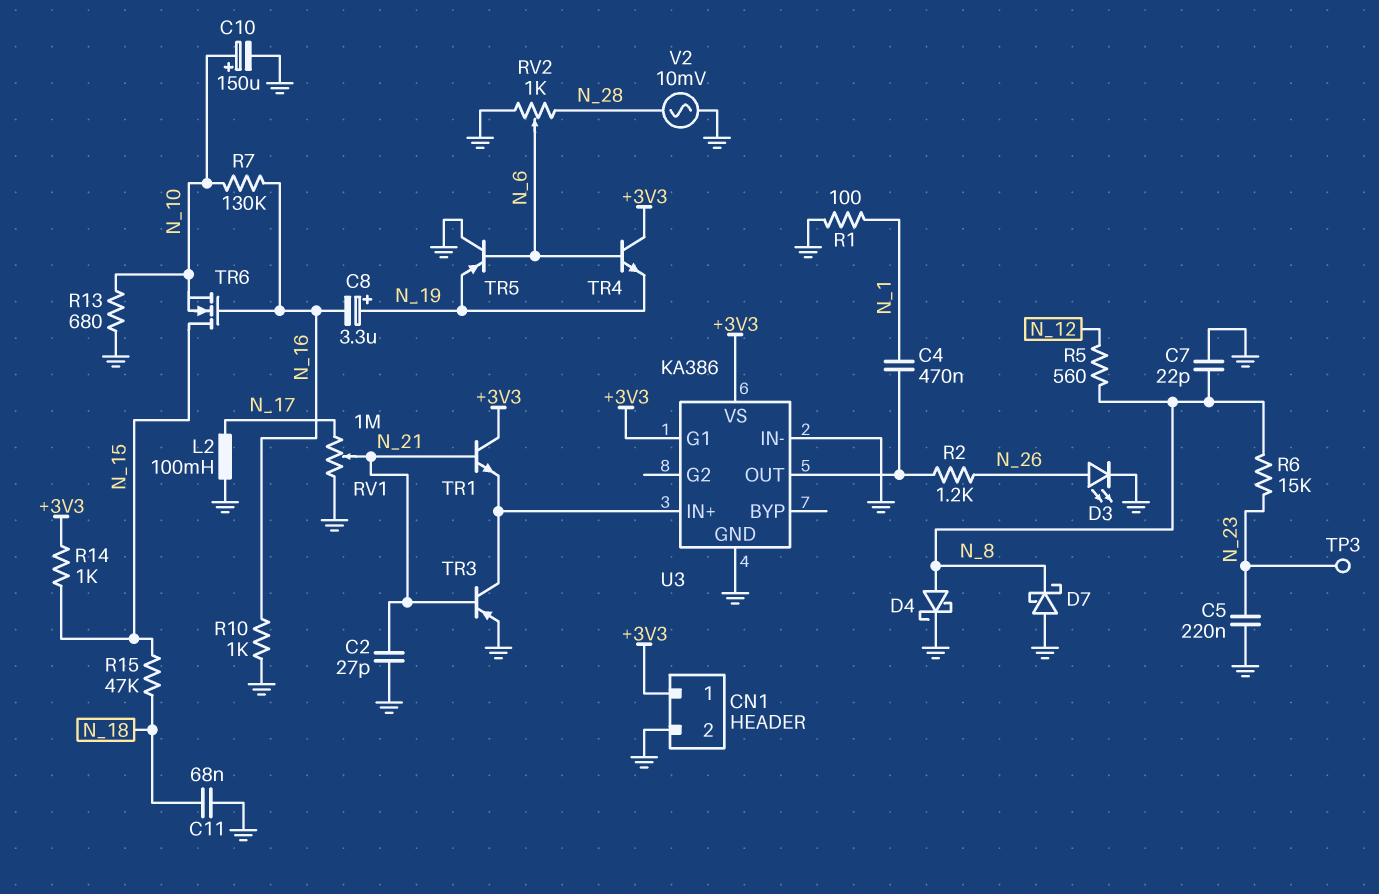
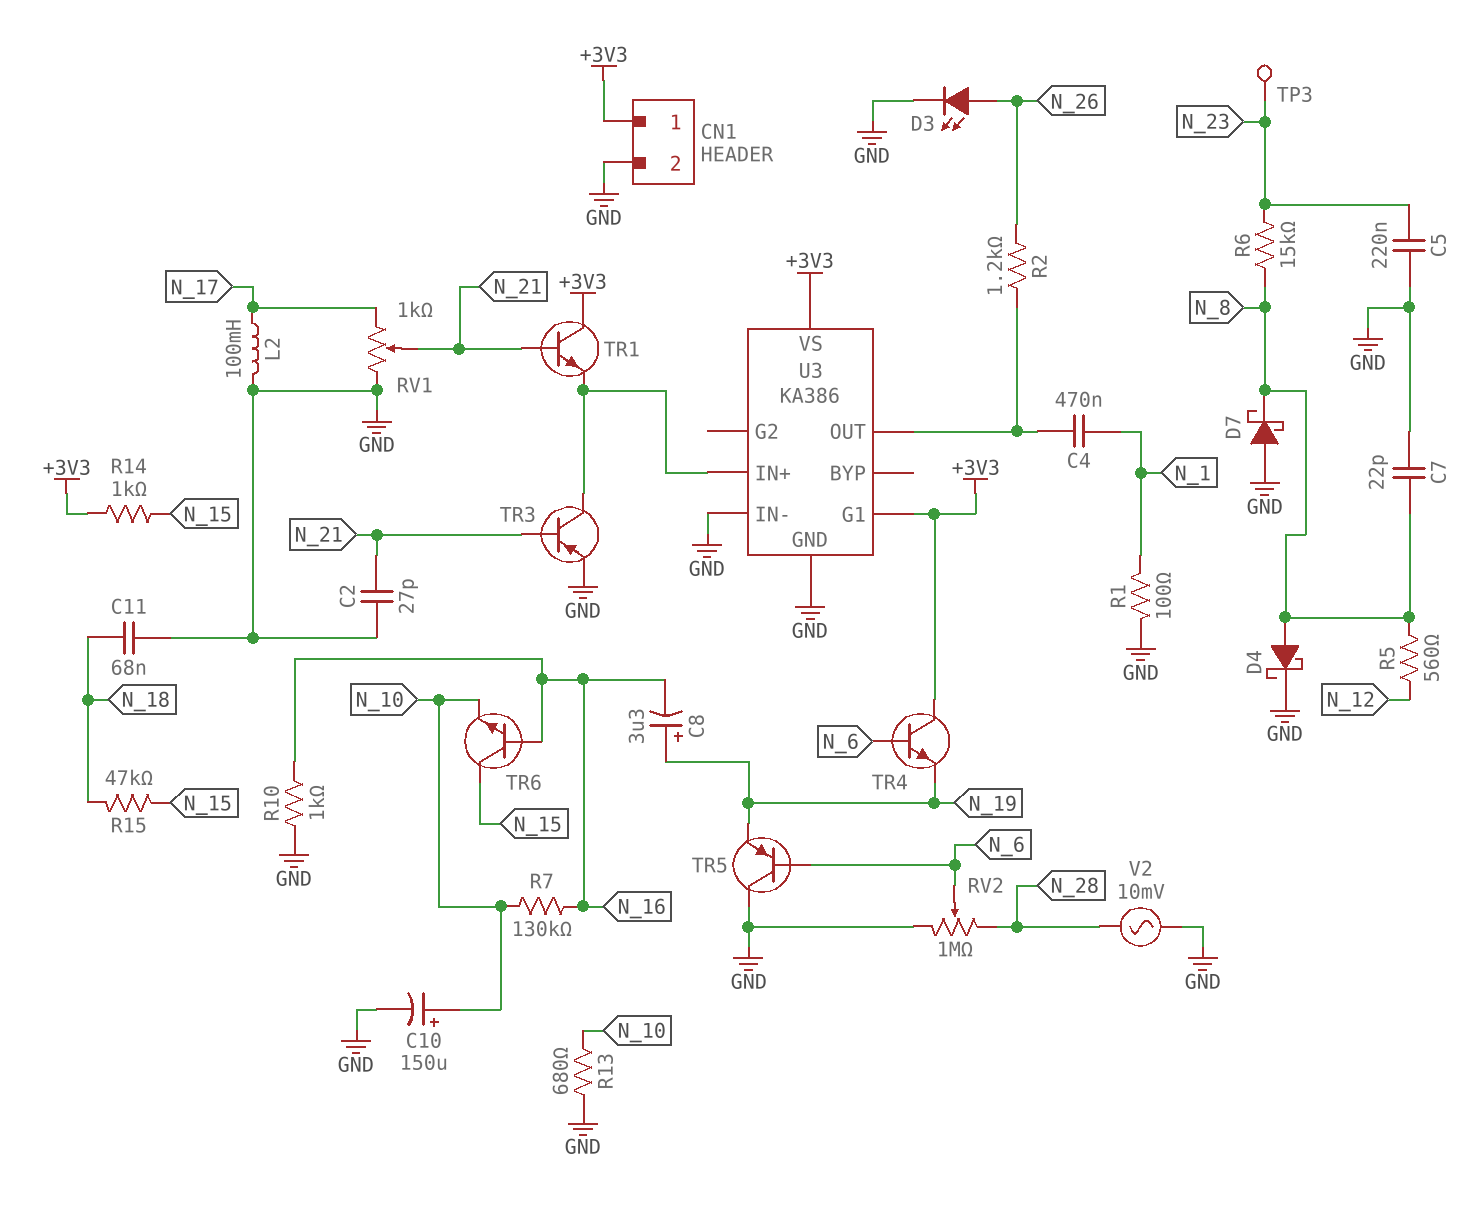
RV1: 1M (GND, N_17, wiper N_21) -> 1k (GND, N_17, wiper N_21)
RV2: 1k (GND, N_28, wiper N_6) -> 1M (GND, N_28, wiper N_6)
TR6: NMOS (G N_16, D N_15, S N_10) -> NPN (B N_16, C N_15, E N_10)

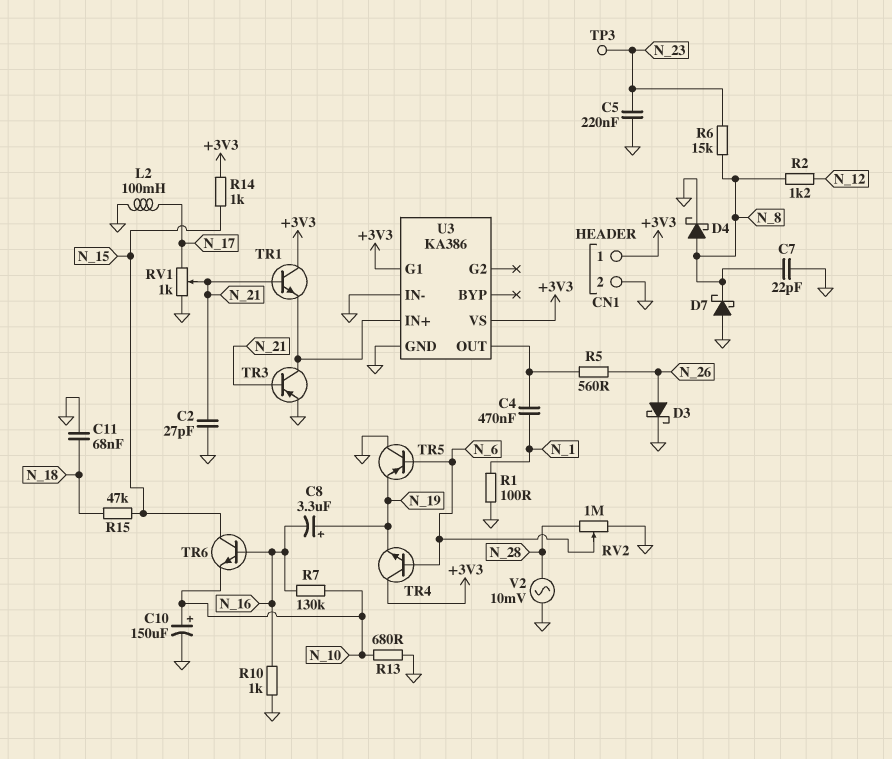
D3: LED (A N_26, K GND) -> schottky (A N_26, K GND)
R2: 1.2k (N_26, U3/OUT) -> 1.2k (N_8, N_12)
R5: 560 (N_8, N_12) -> 560 (N_26, U3/OUT)

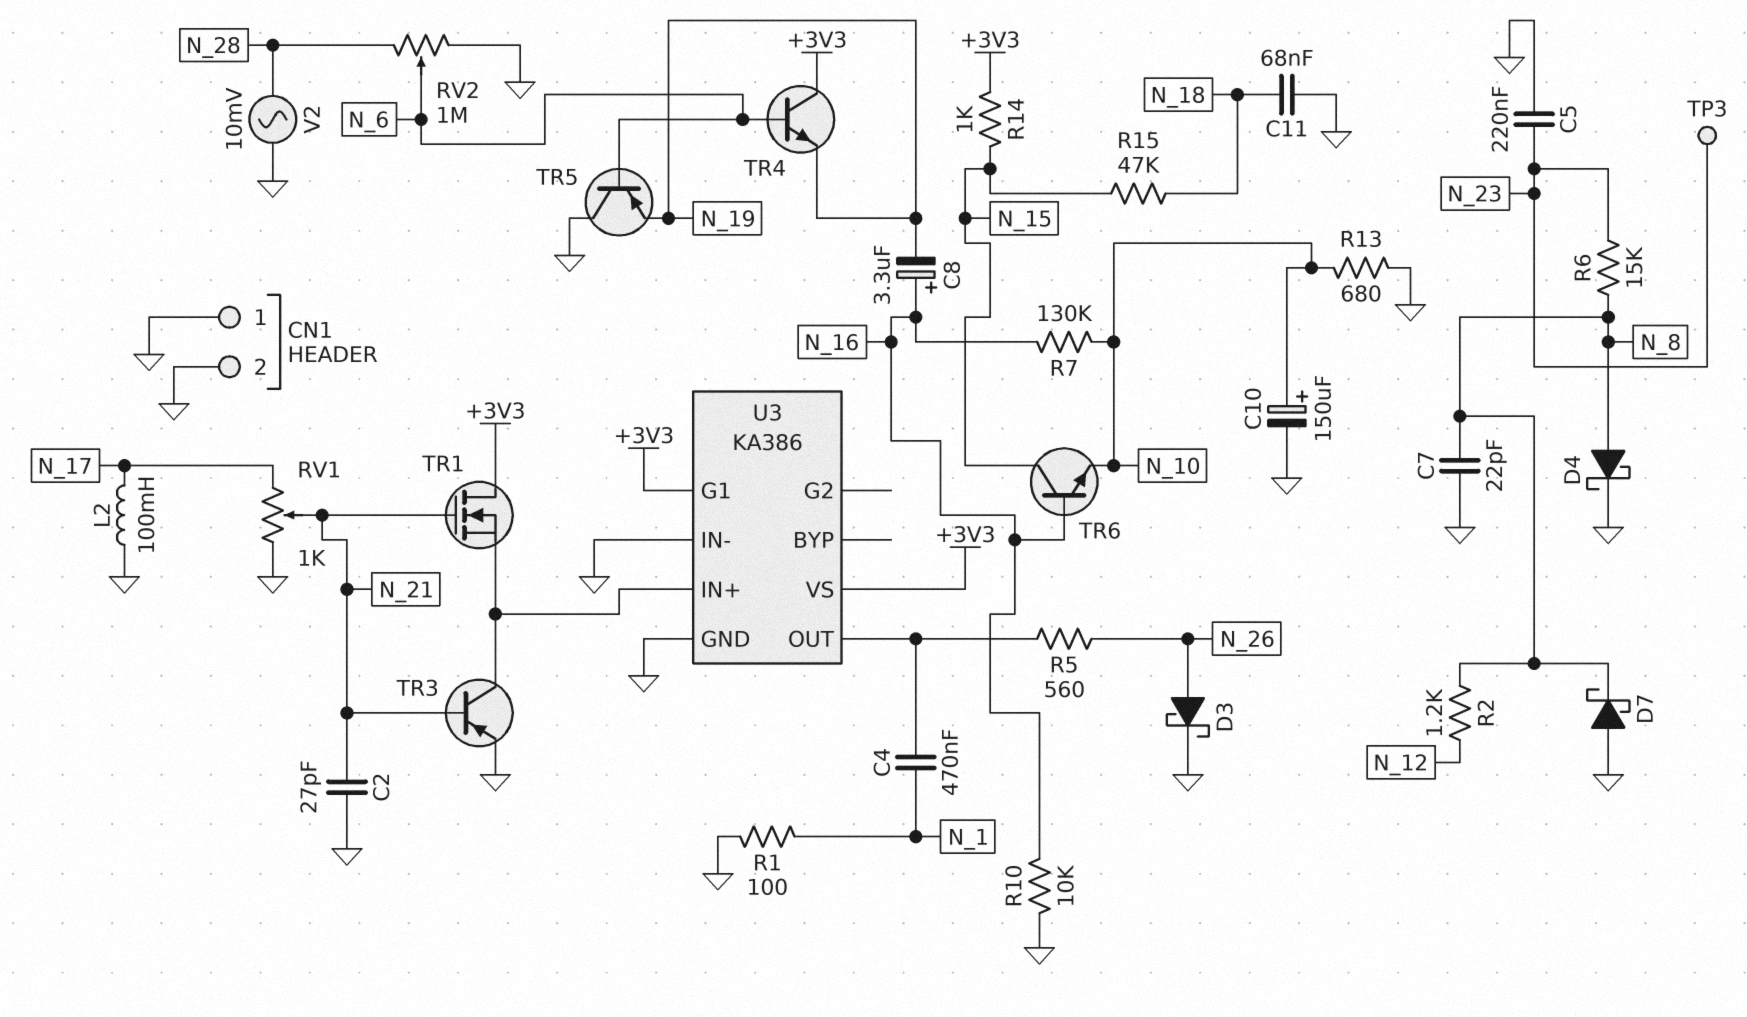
C8: 3.3uF (plus N_19, minus N_16) -> 3.3uF (plus N_16, minus N_19)
CN1 pin 1: +3V3 -> GND
R10: 1k (GND, N_16) -> 10k (GND, N_16)
TR1: NPN (B N_21, C +3V3, E U3/IN+) -> NMOS (G N_21, D +3V3, S U3/IN+)

